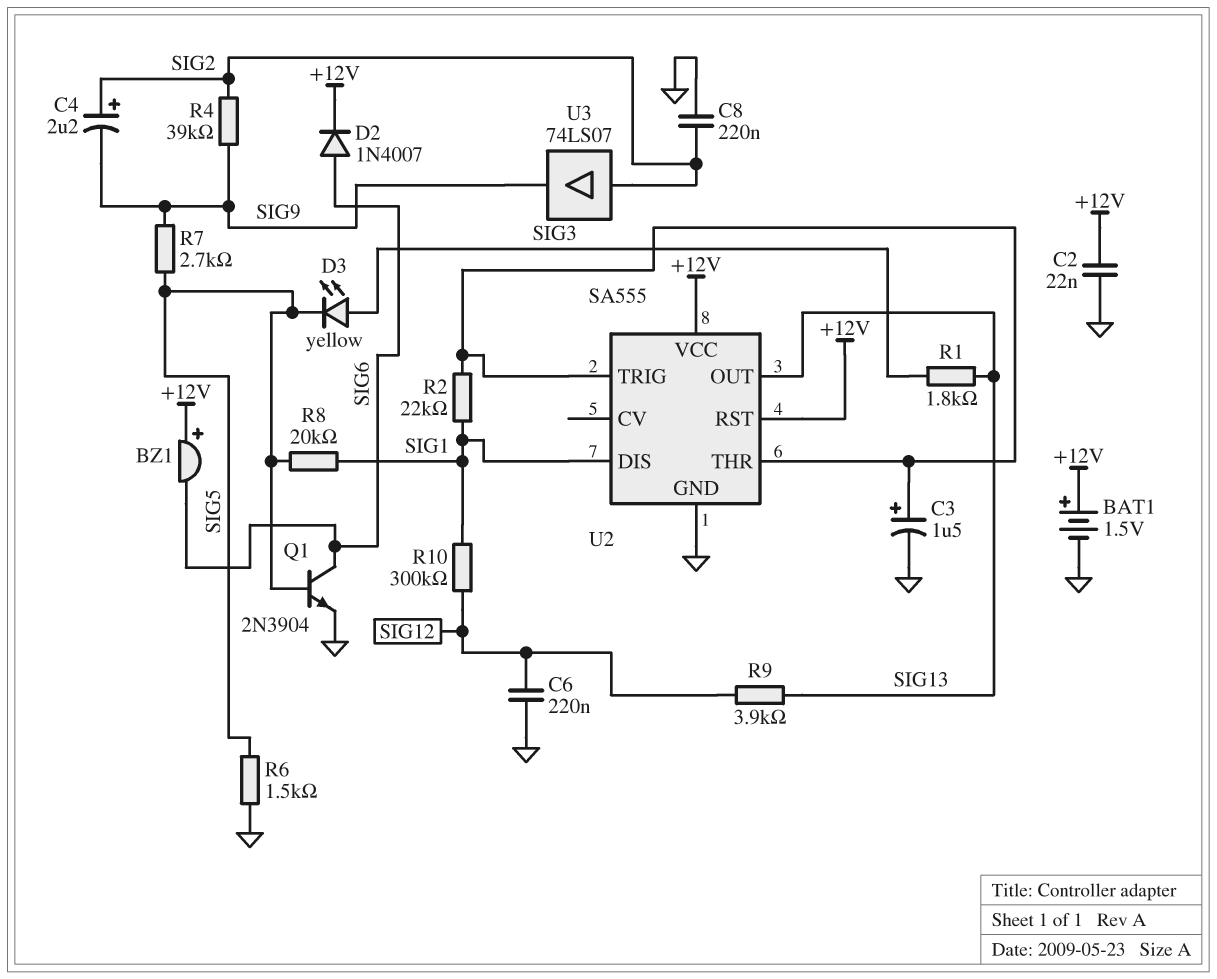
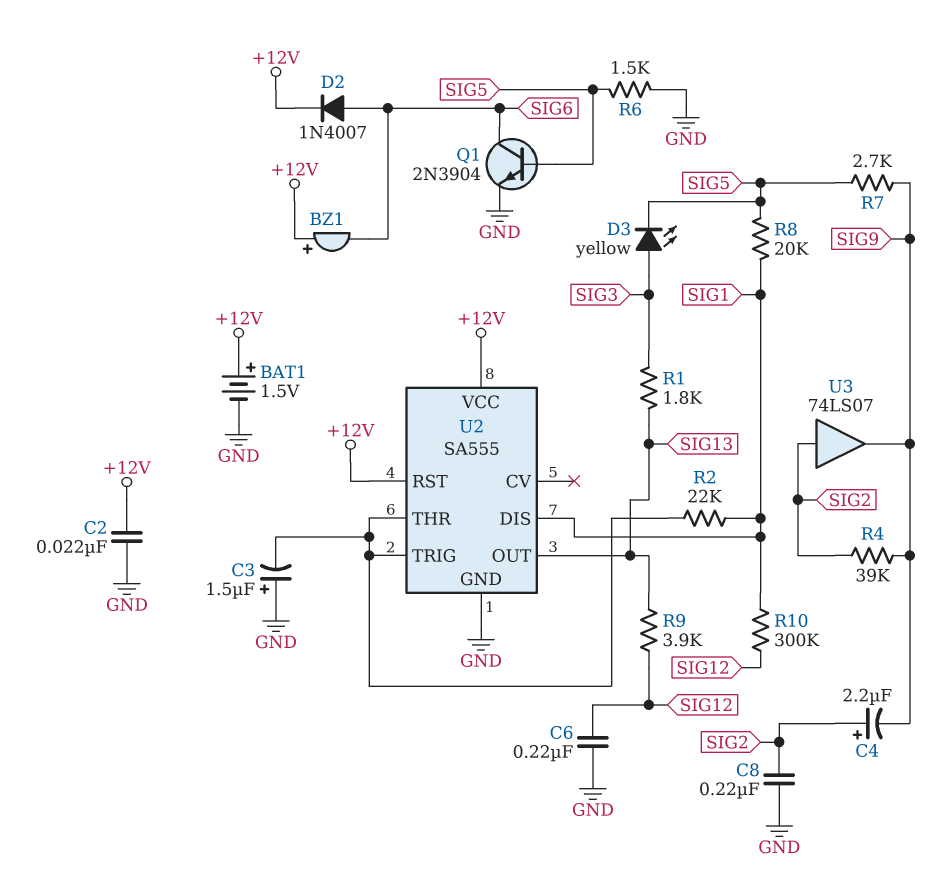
C3: 1.5uF (plus U2/THR, minus GND) -> 1.5uF (plus GND, minus U2/THR)

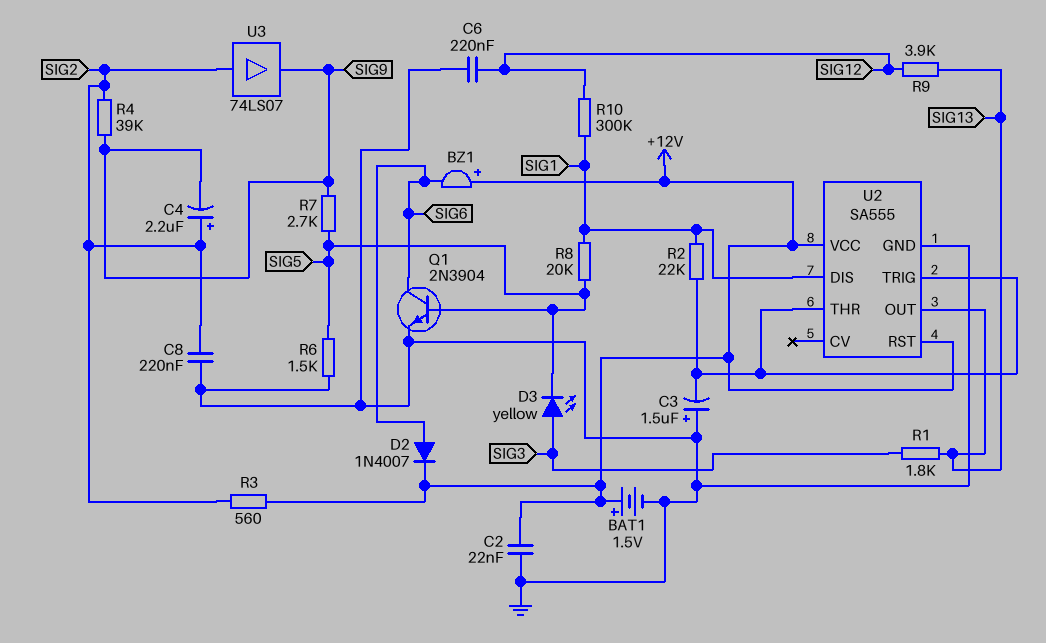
R3: none -> 560 (+12V, SIG2)

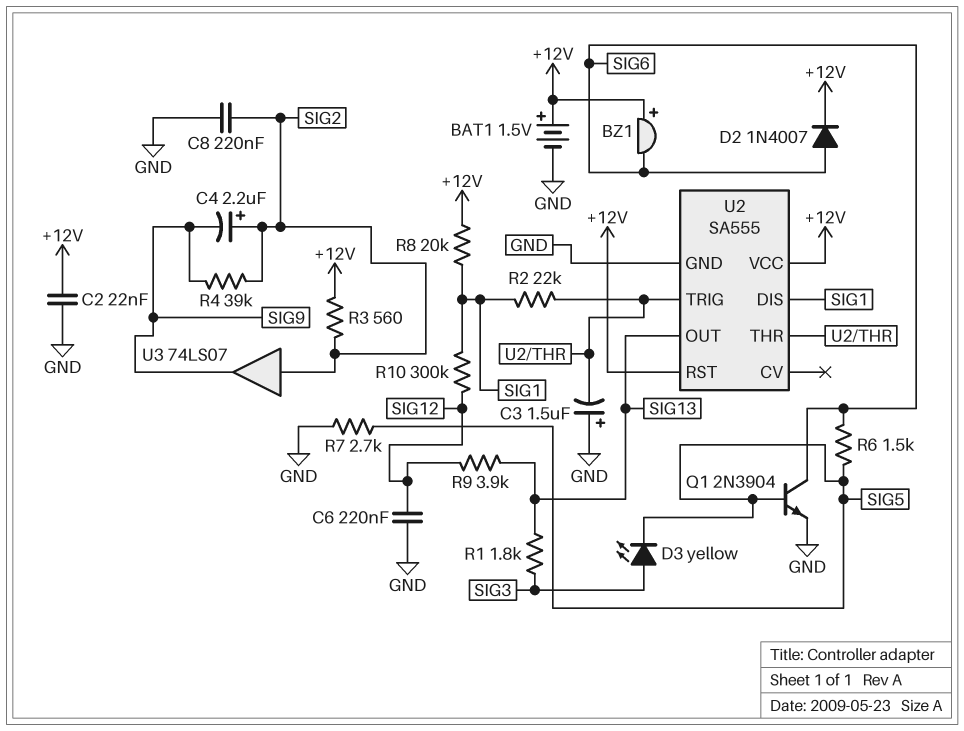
R6: 1.5k (GND, SIG5) -> 1.5k (SIG5, SIG6)
R7: 2.7k (SIG5, SIG9) -> 2.7k (GND, SIG5)
R8: 20k (SIG1, SIG5) -> 20k (+12V, SIG1)

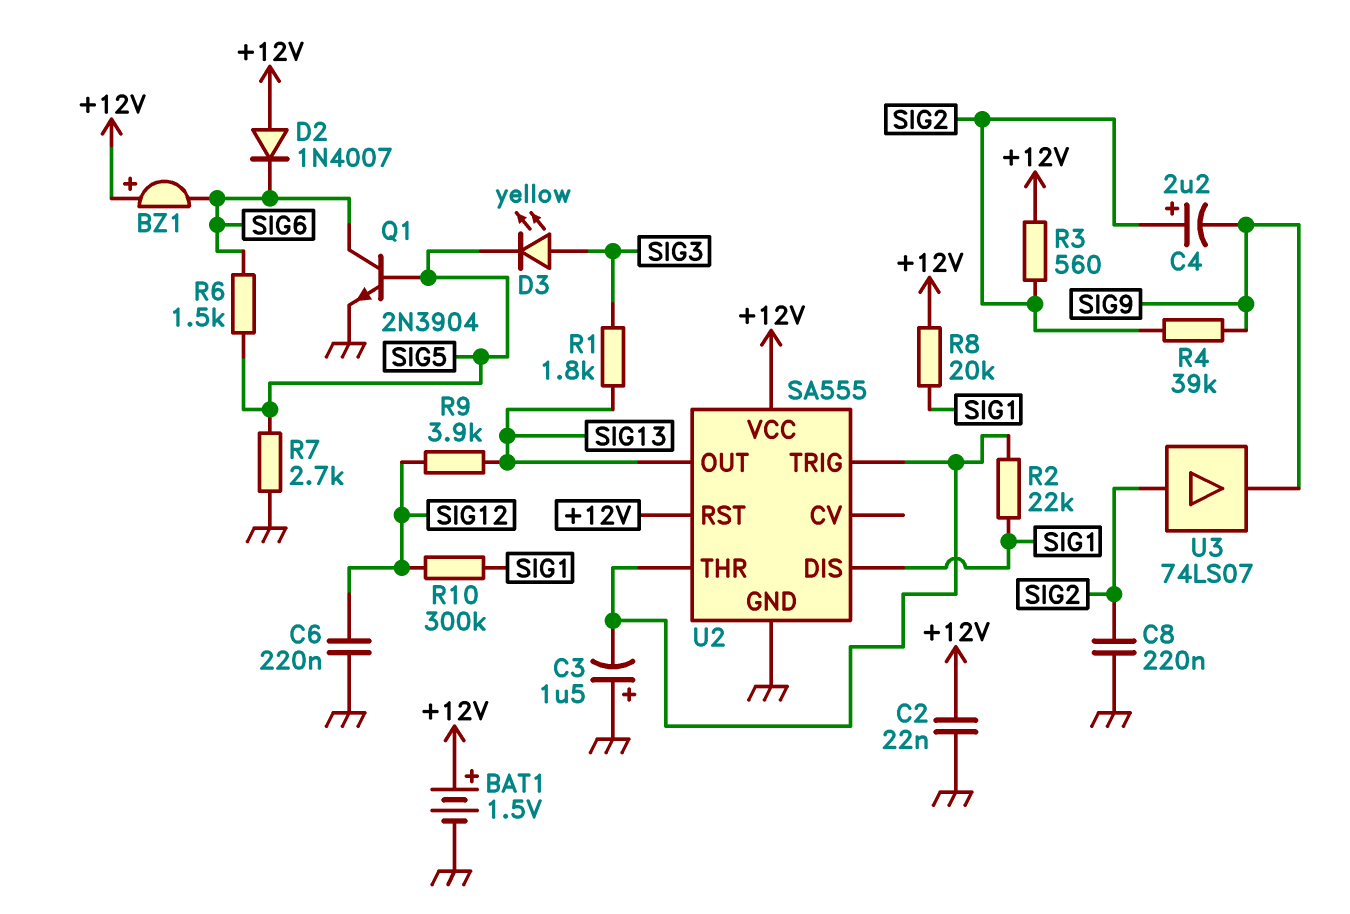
D2: diode 1N4007 (A SIG6, K +12V) -> diode 1N4007 (A +12V, K SIG6)

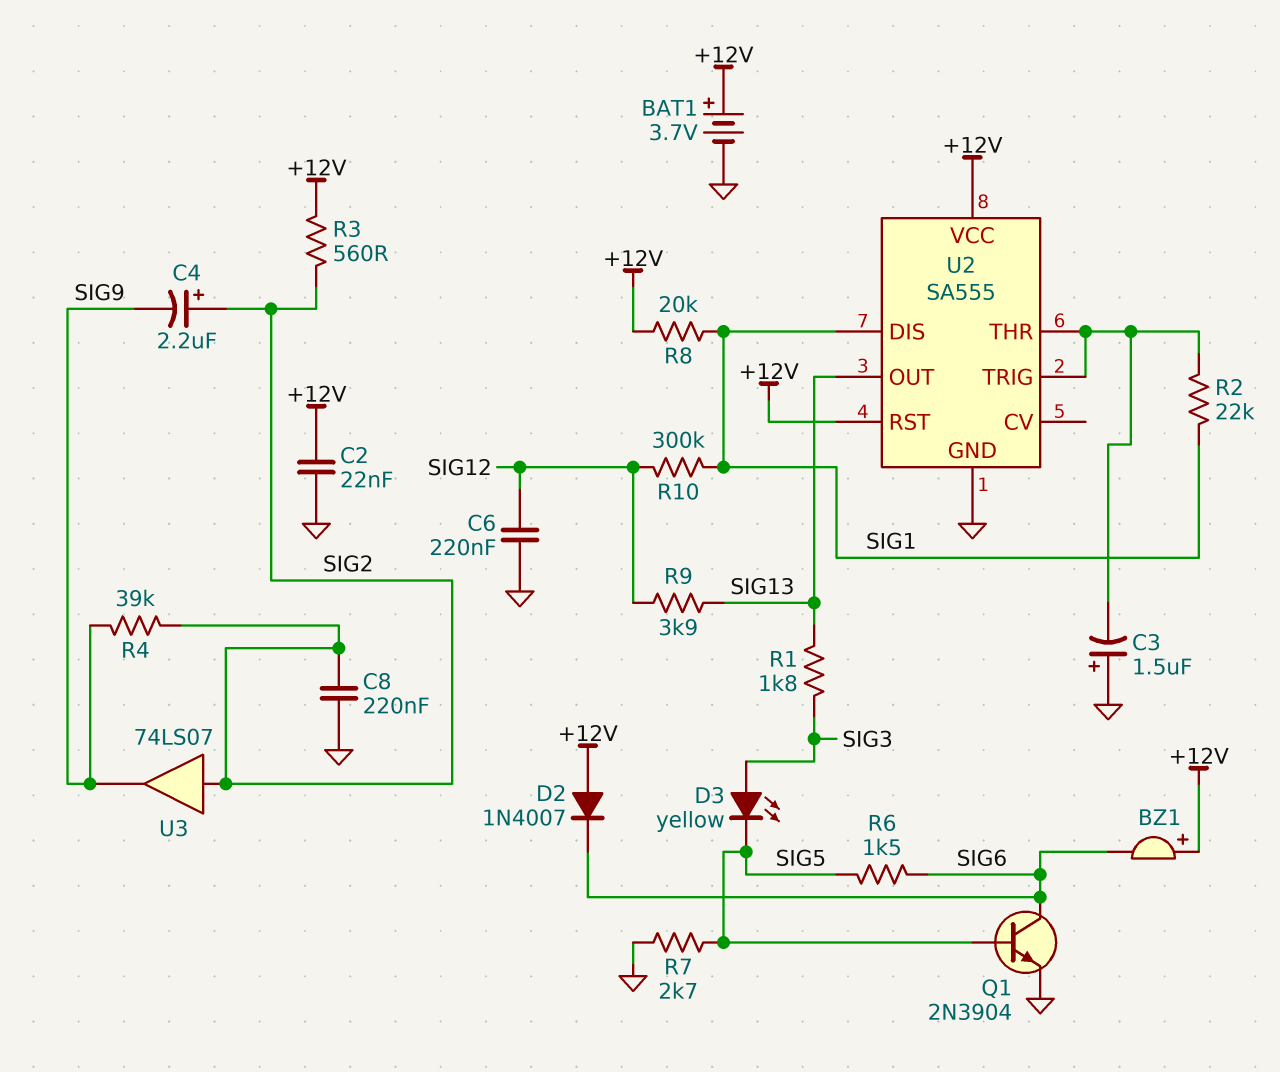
BAT1: 1.5V (plus +12V, minus GND) -> 3.7V (plus +12V, minus GND)

